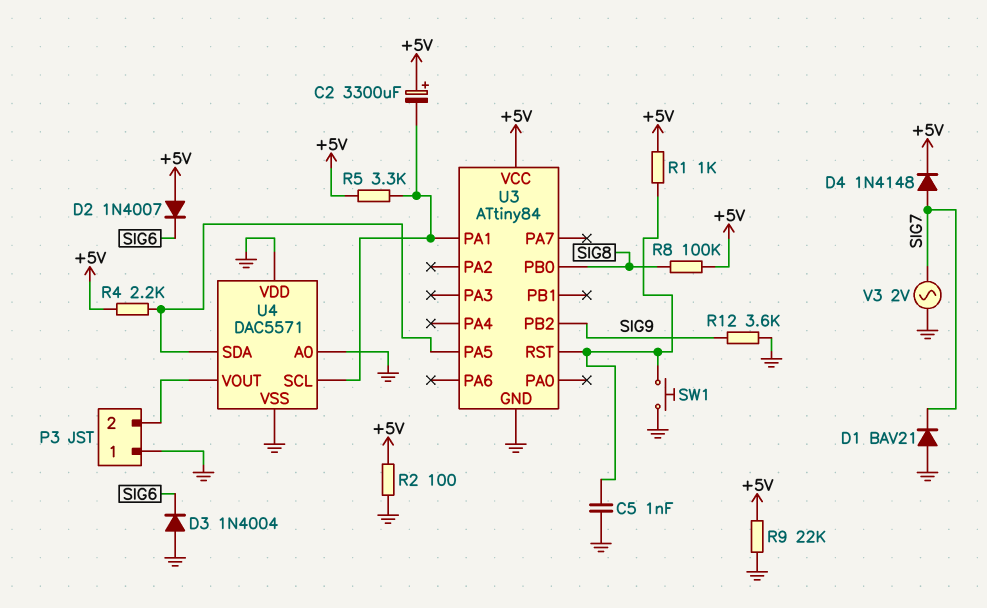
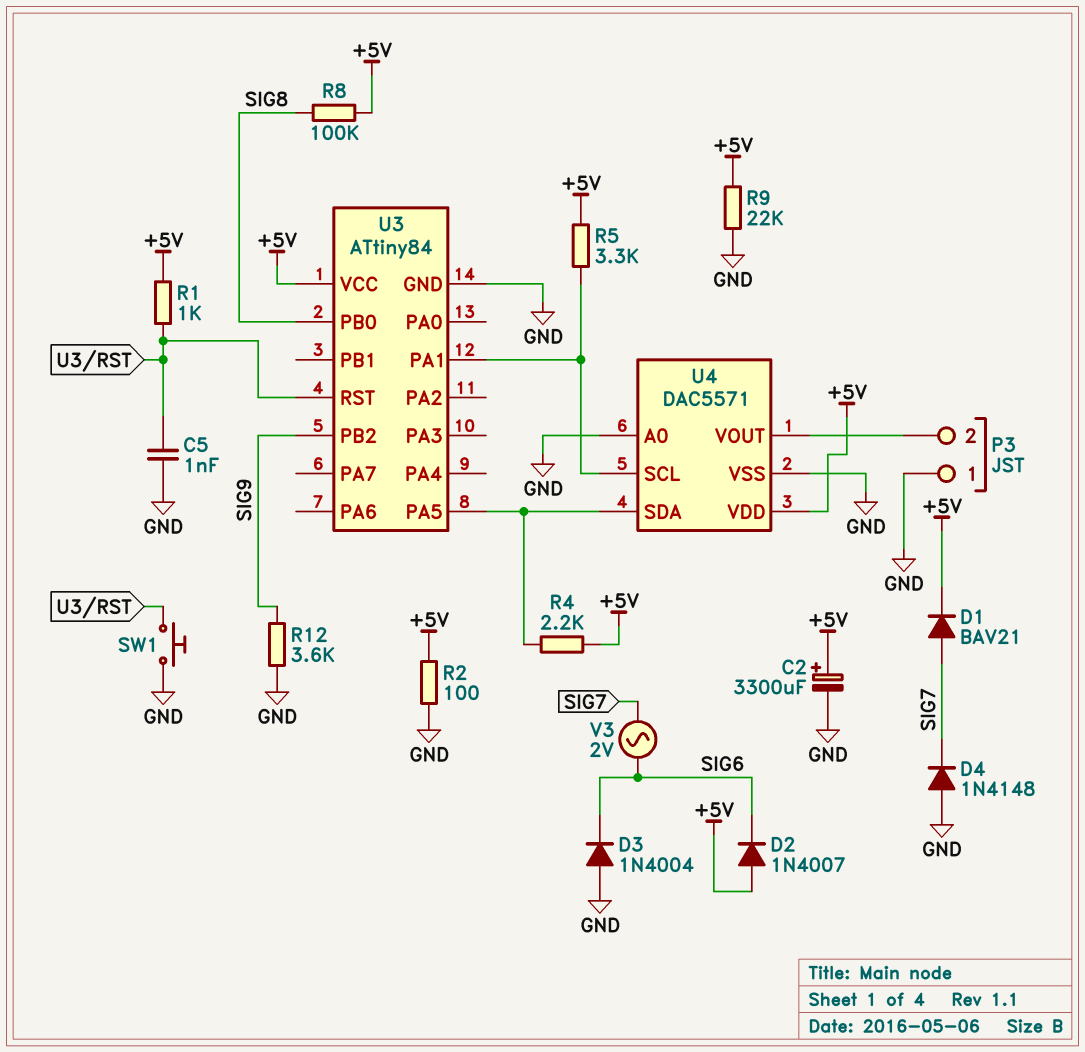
C2: 3300uF (plus +5V, minus U3/PA1) -> 3300uF (plus +5V, minus GND)
D1: diode BAV21 (A GND, K SIG7) -> diode BAV21 (A SIG7, K +5V)
D4: diode 1N4148 (A SIG7, K +5V) -> diode 1N4148 (A GND, K SIG7)
U4 pin VDD: GND -> +5V
V3: AC 2V (GND, SIG7) -> AC 2V (SIG6, SIG7)

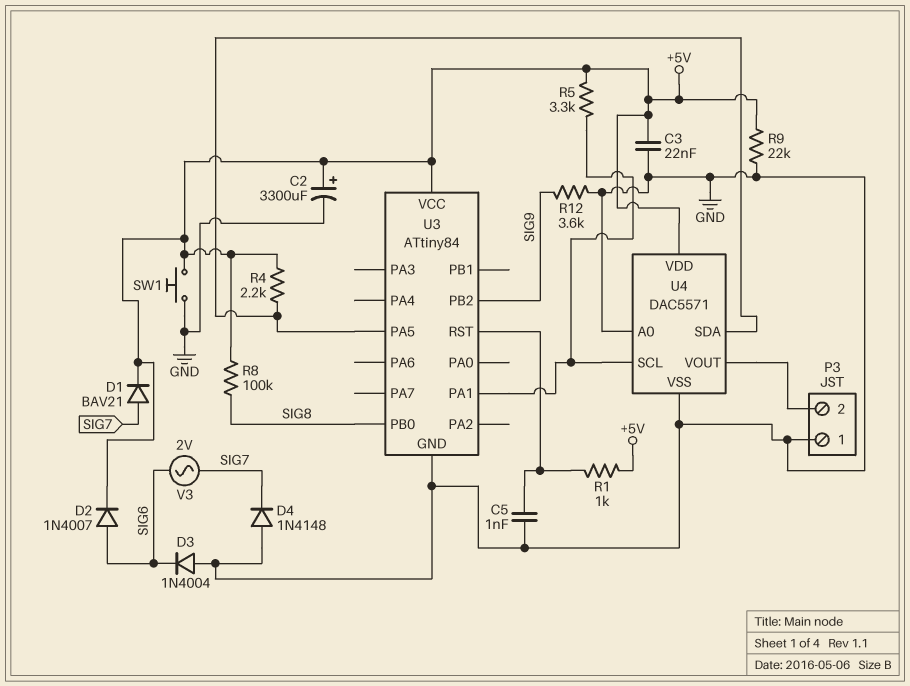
C3: none -> 22nF (+5V, GND)
D2: diode 1N4007 (A +5V, K SIG6) -> diode 1N4007 (A SIG6, K +5V)
R2: 100 (+5V, GND) -> none
SW1: button (GND, U3/RST) -> button (+5V, GND)

